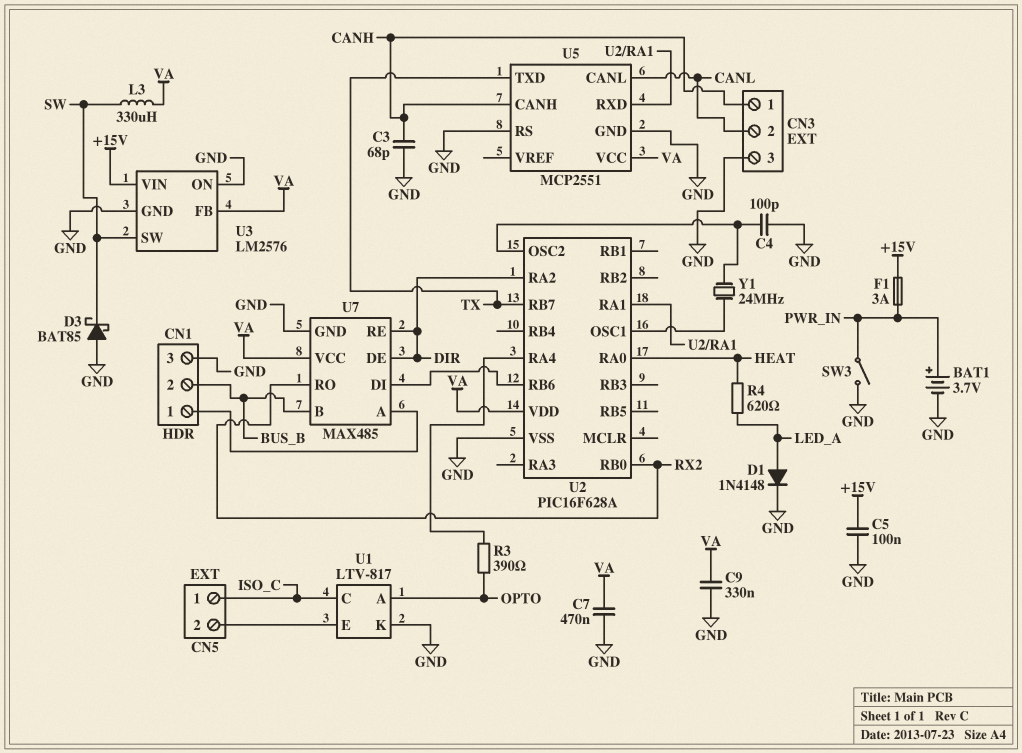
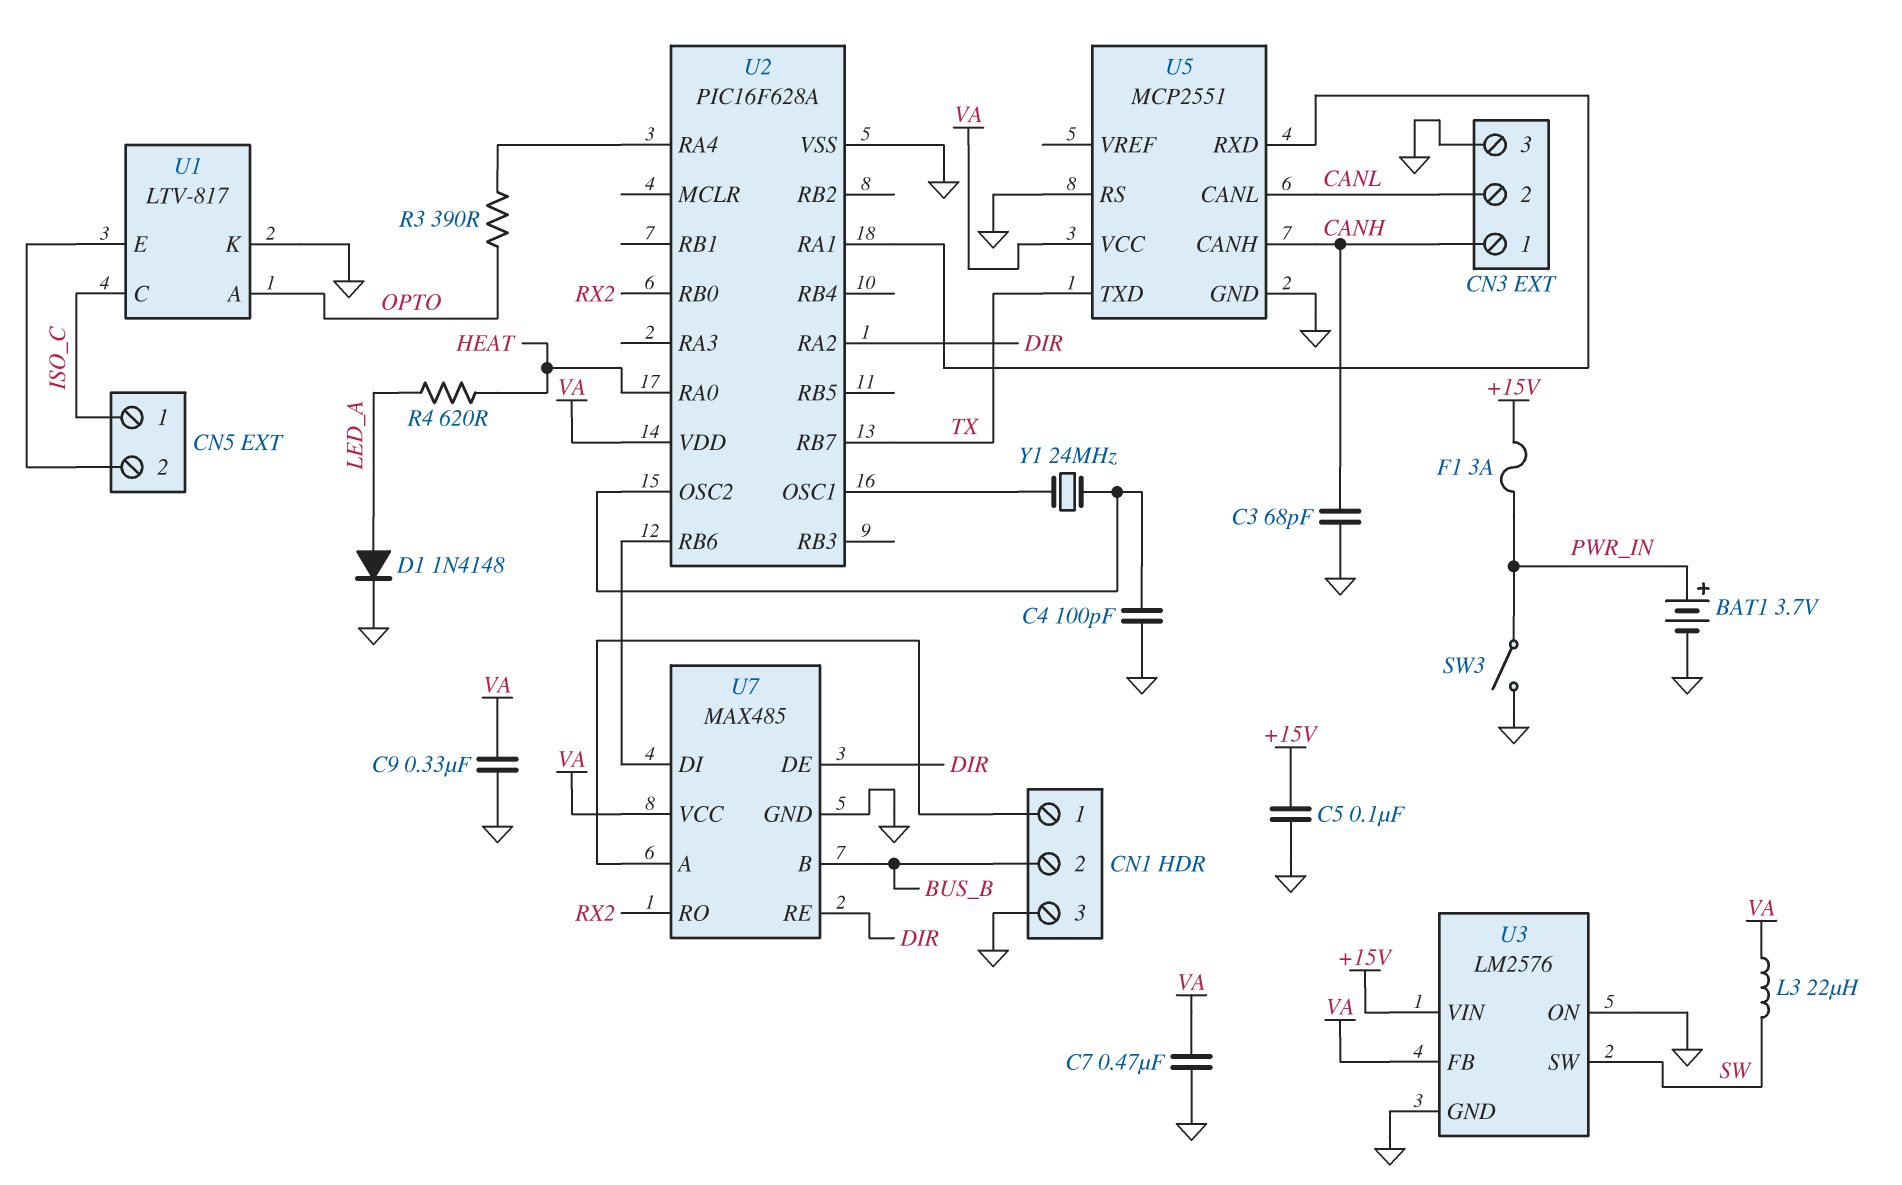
D3: schottky BAT85 (A GND, K SW) -> none
L3: 330uH (SW, VA) -> 22uH (SW, VA)

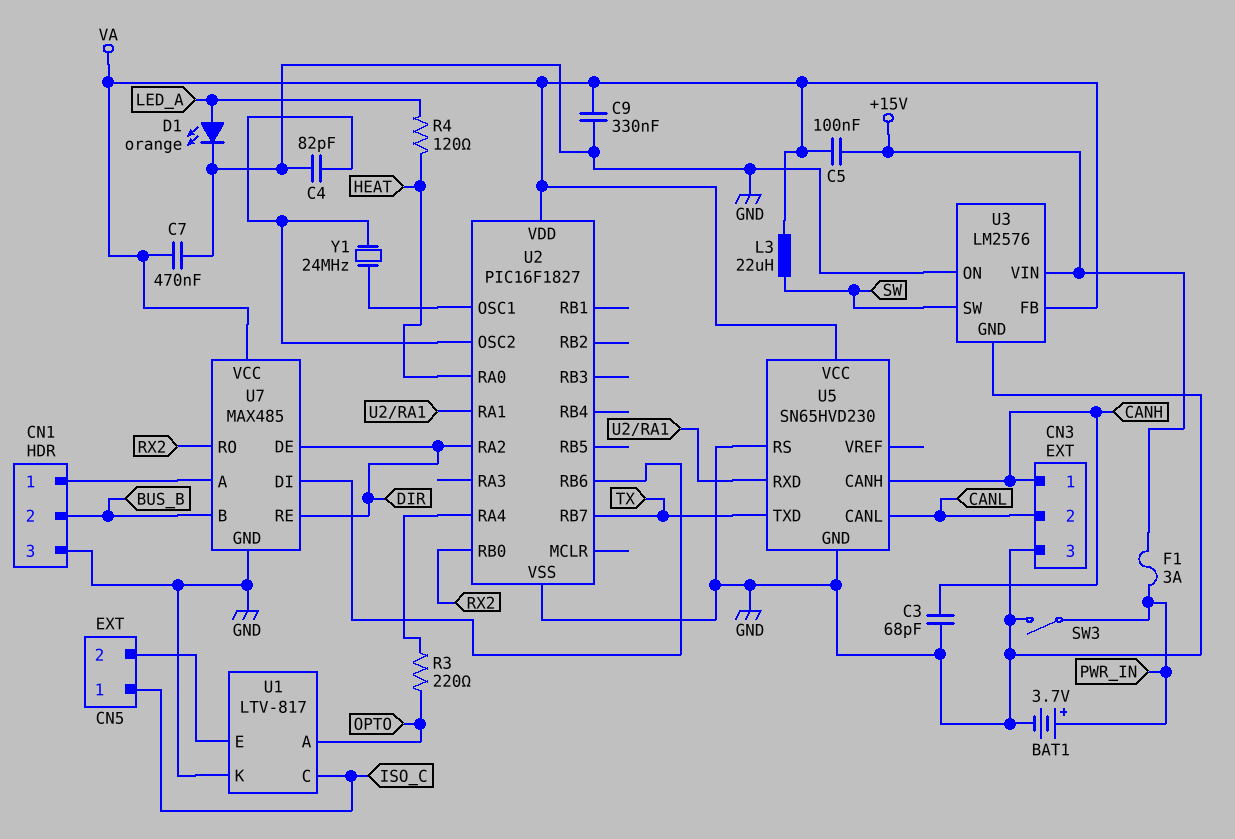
C4: 100pF (GND, U2/OSC2) -> 82pF (GND, U2/OSC2)
C5: 100nF (+15V, GND) -> 100nF (+15V, VA)
D1: diode 1N4148 (A LED_A, K GND) -> LED orange (A LED_A, K GND)
R3: 390 (OPTO, U2/RA4) -> 220 (OPTO, U2/RA4)
R4: 620 (HEAT, LED_A) -> 120 (HEAT, LED_A)
U2: PIC16F628A -> PIC16F1827
U5: MCP2551 -> SN65HVD230

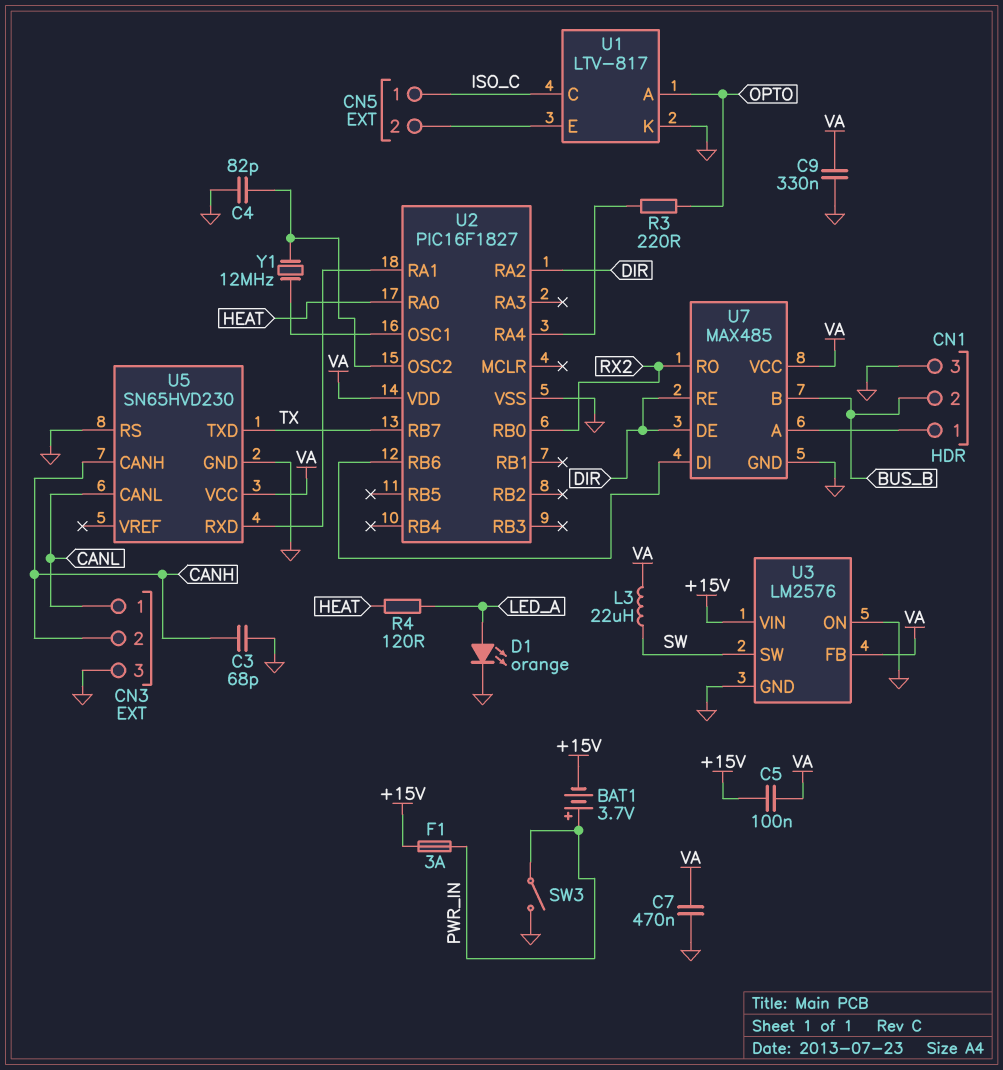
BAT1: 3.7V (plus PWR_IN, minus GND) -> 3.7V (plus PWR_IN, minus +15V)
CN3 pin 1: CANH -> CANL
CN3 pin 2: CANL -> CANH
Y1: 24MHz (U2/OSC1, U2/OSC2) -> 12MHz (U2/OSC1, U2/OSC2)

